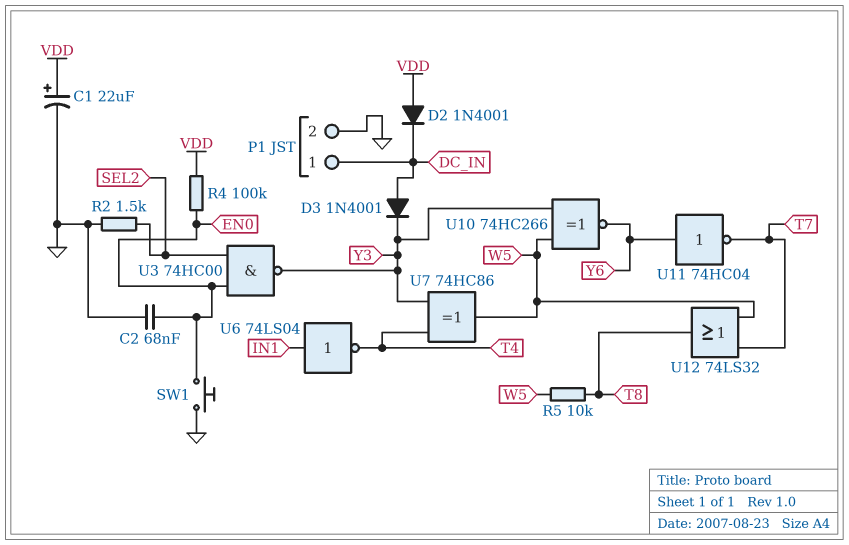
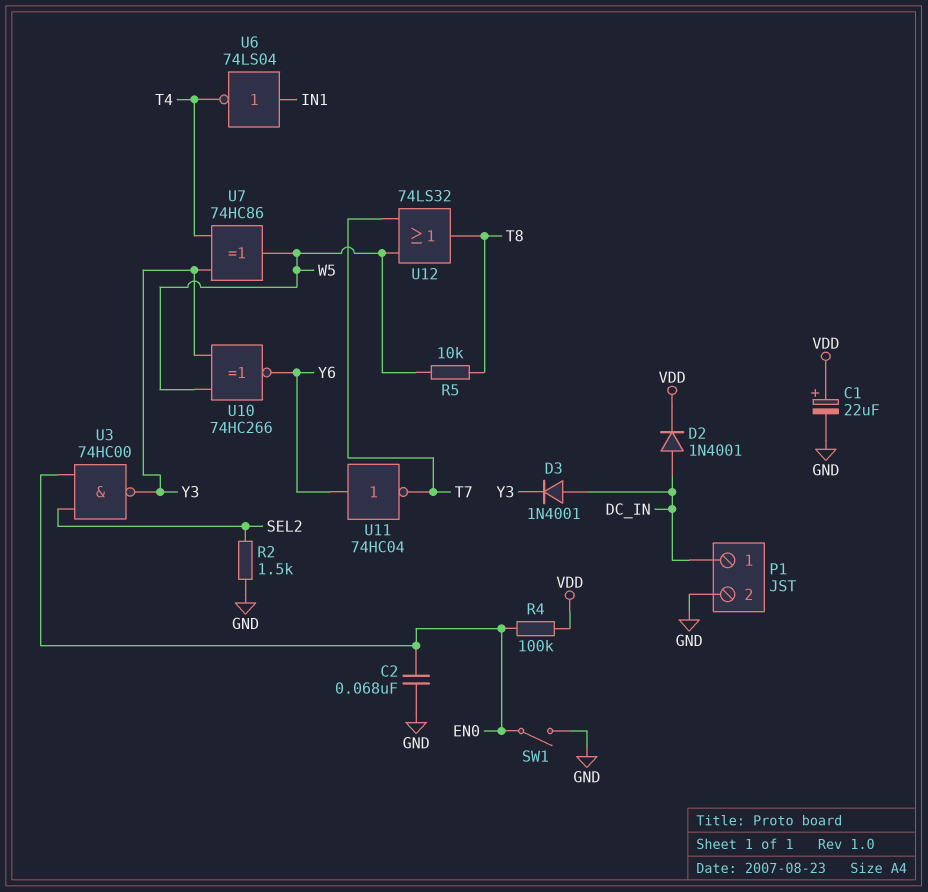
D2: diode 1N4001 (A VDD, K DC_IN) -> diode 1N4001 (A DC_IN, K VDD)
SW1: button (EN0, GND) -> switch (EN0, GND)

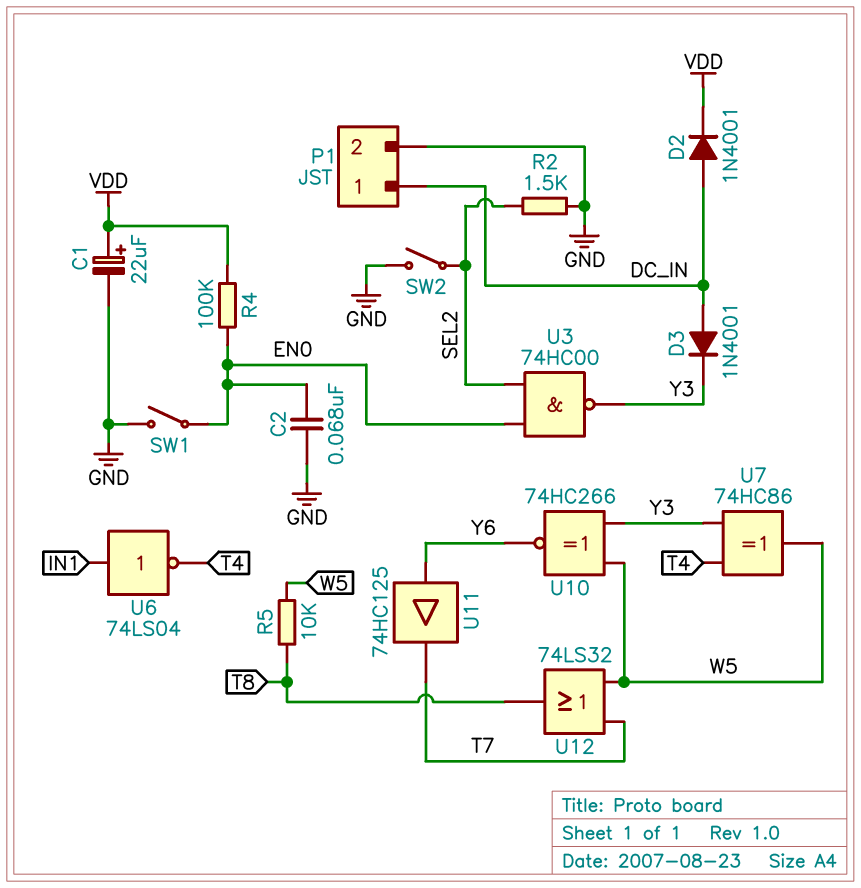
SW2: none -> switch (GND, SEL2)
U11: NOT 74HC04 (in Y6, out T7) -> buffer 74HC125 (in Y6, out T7)

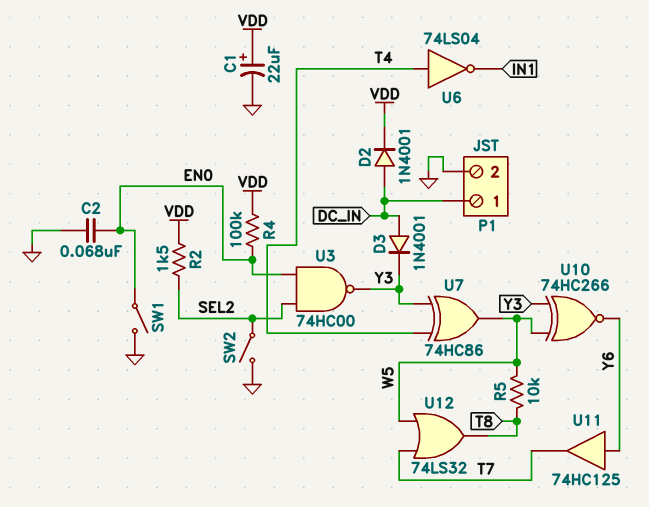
R2: 1.5k (GND, SEL2) -> 1.5k (SEL2, VDD)
U6: NOT 74LS04 (in IN1, out T4) -> NOT 74LS04 (in T4, out IN1)

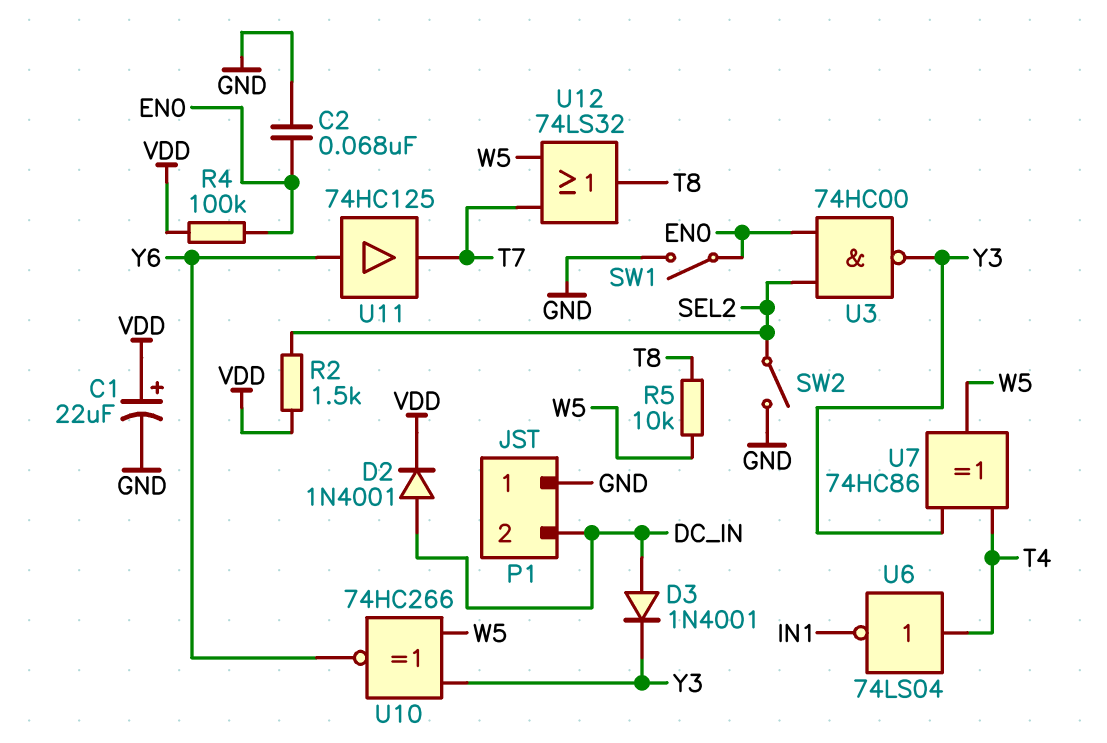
P1 pin 1: DC_IN -> GND
P1 pin 2: GND -> DC_IN

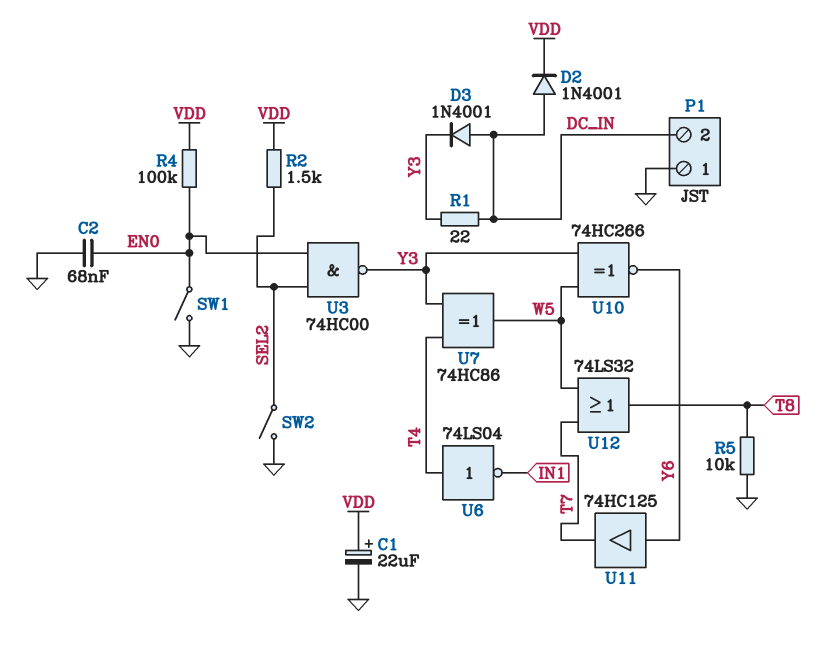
R1: none -> 22 (DC_IN, Y3)
R5: 10k (T8, W5) -> 10k (GND, T8)

